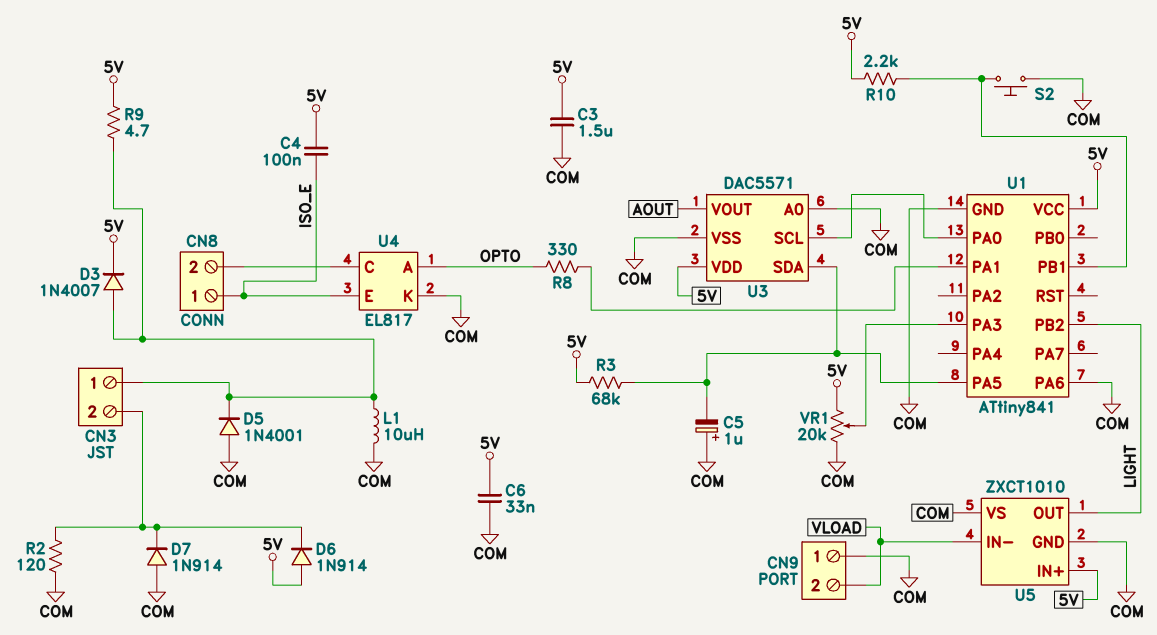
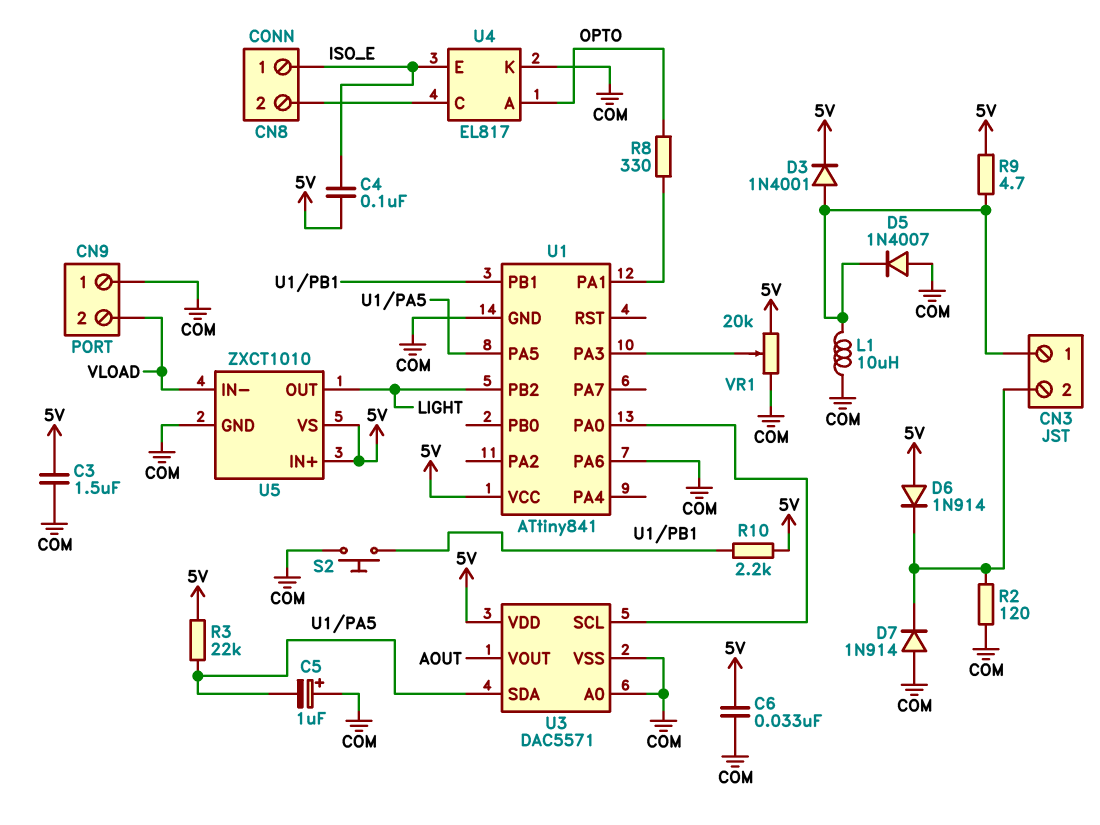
D3: diode 1N4007 (A CN3/1, K 5V) -> diode 1N4001 (A CN3/1, K 5V)
D5: diode 1N4001 (A COM, K CN3/1) -> diode 1N4007 (A COM, K CN3/1)
R3: 68k (5V, U1/PA5) -> 22k (5V, U1/PA5)
U5 pin VS: COM -> 5V

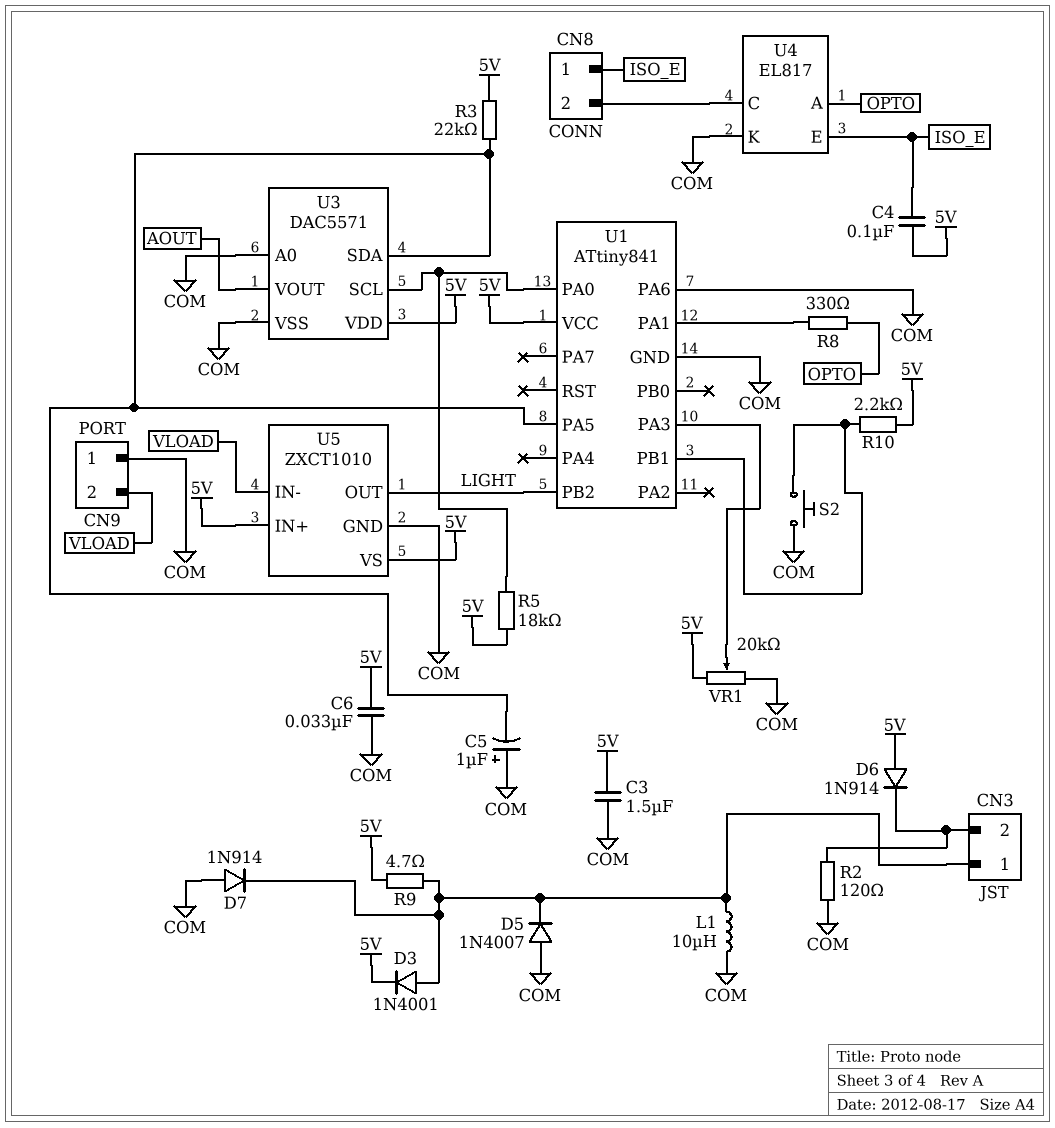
D7: diode 1N914 (A COM, K CN3/2) -> diode 1N914 (A COM, K CN3/1)
R5: none -> 18k (5V, U1/PA0)

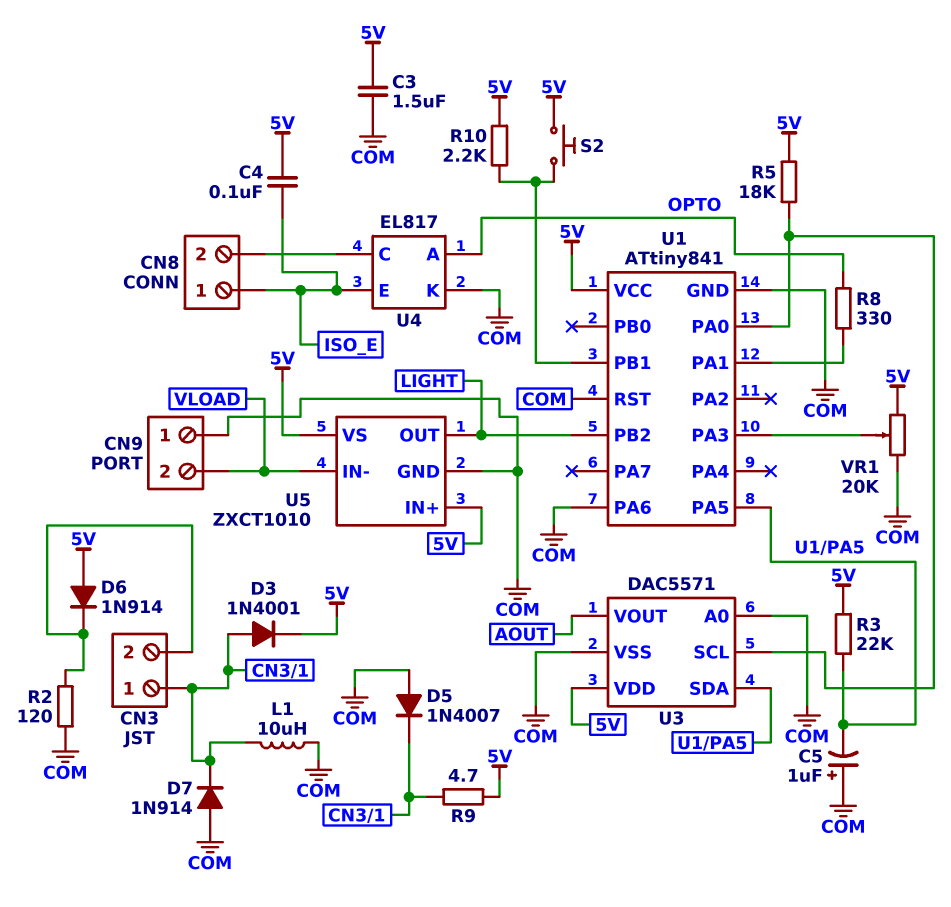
C6: 33nF (5V, COM) -> none
S2: button (COM, U1/PB1) -> button (5V, U1/PB1)
U1 pin RST: none -> COM

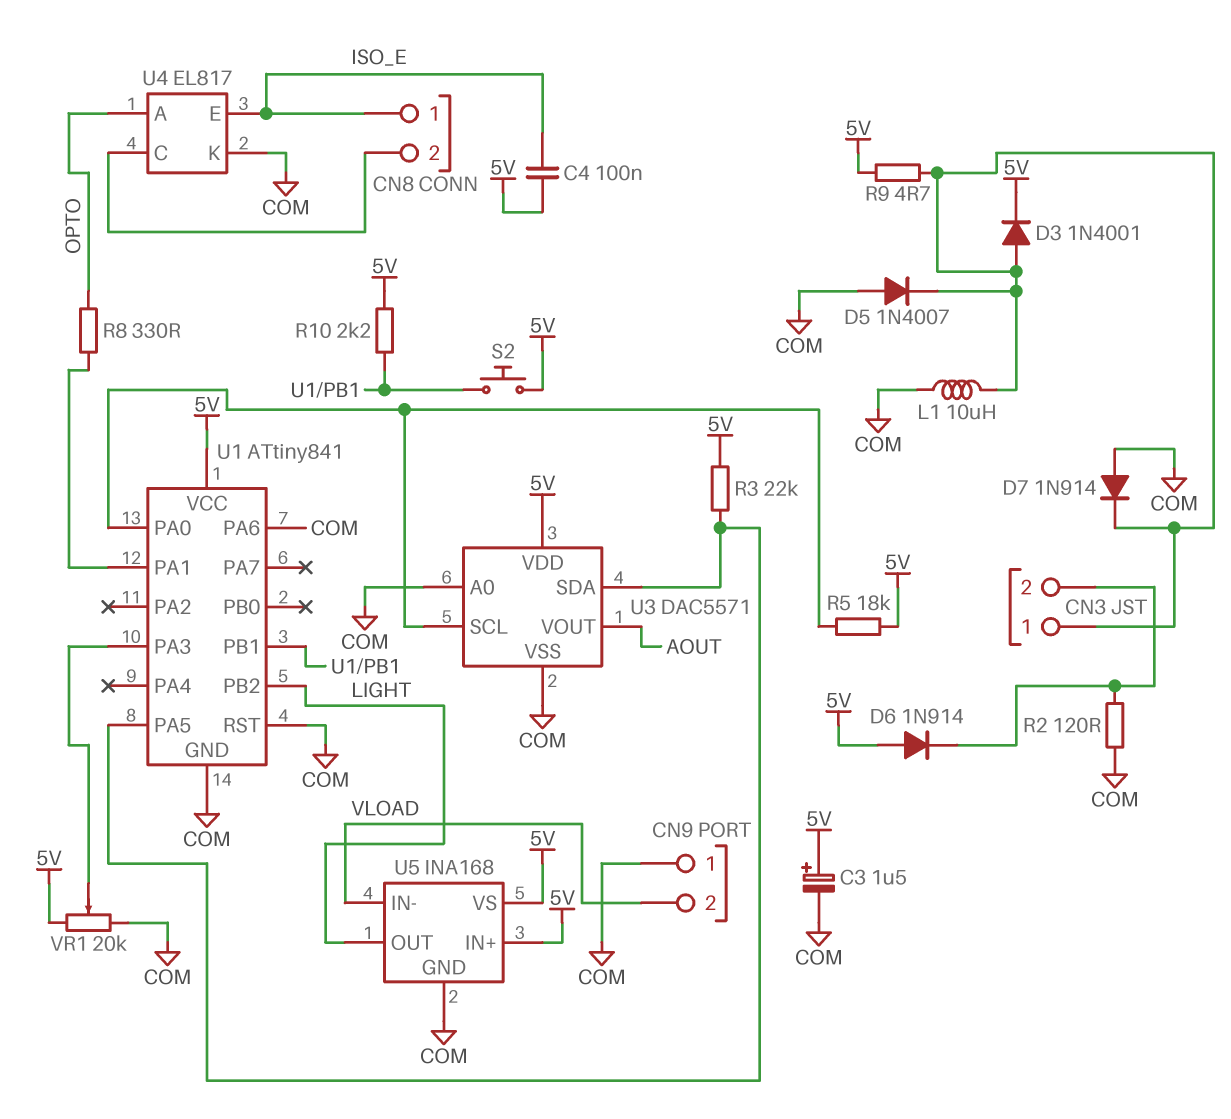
C3: 1.5uF (5V, COM) -> 1.5uF (plus 5V, minus COM)
C5: 1uF (plus COM, minus U1/PA5) -> none
U5: ZXCT1010 -> INA168

